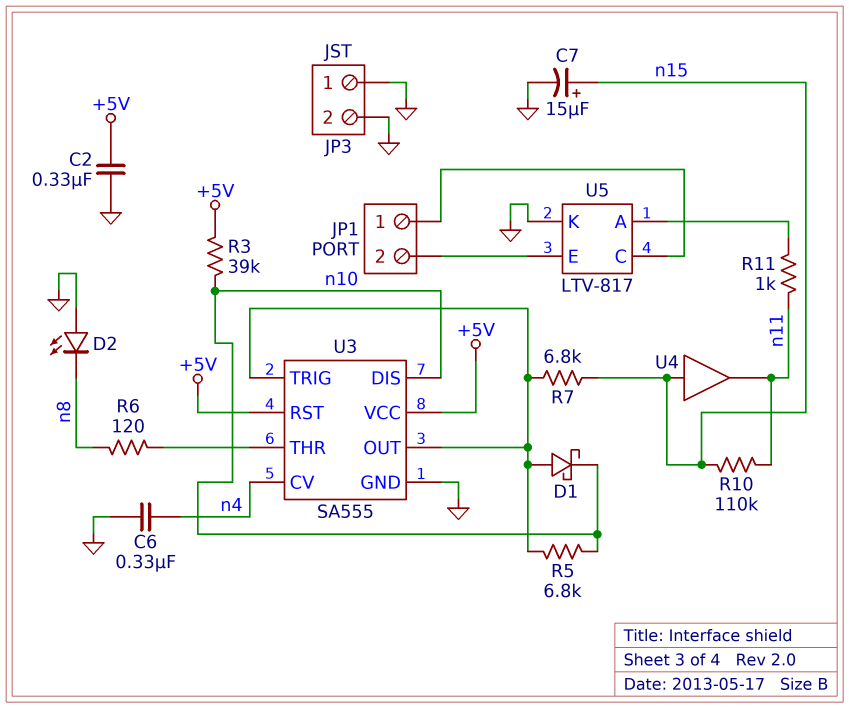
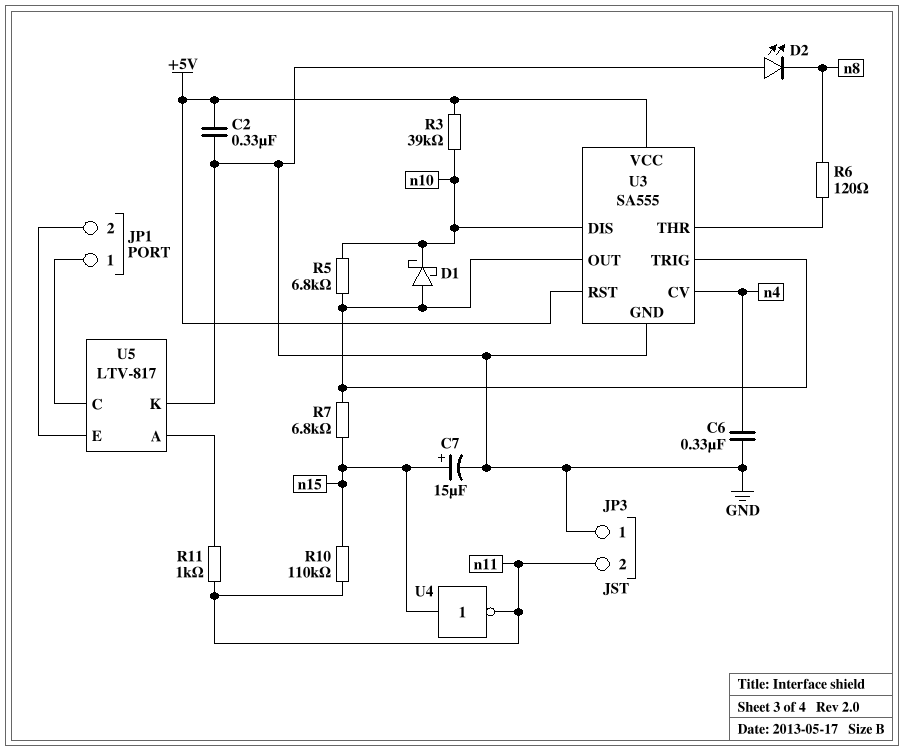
JP3 pin 2: GND -> n11
U4: buffer (in n15, out n11) -> NOT (in n15, out n11)

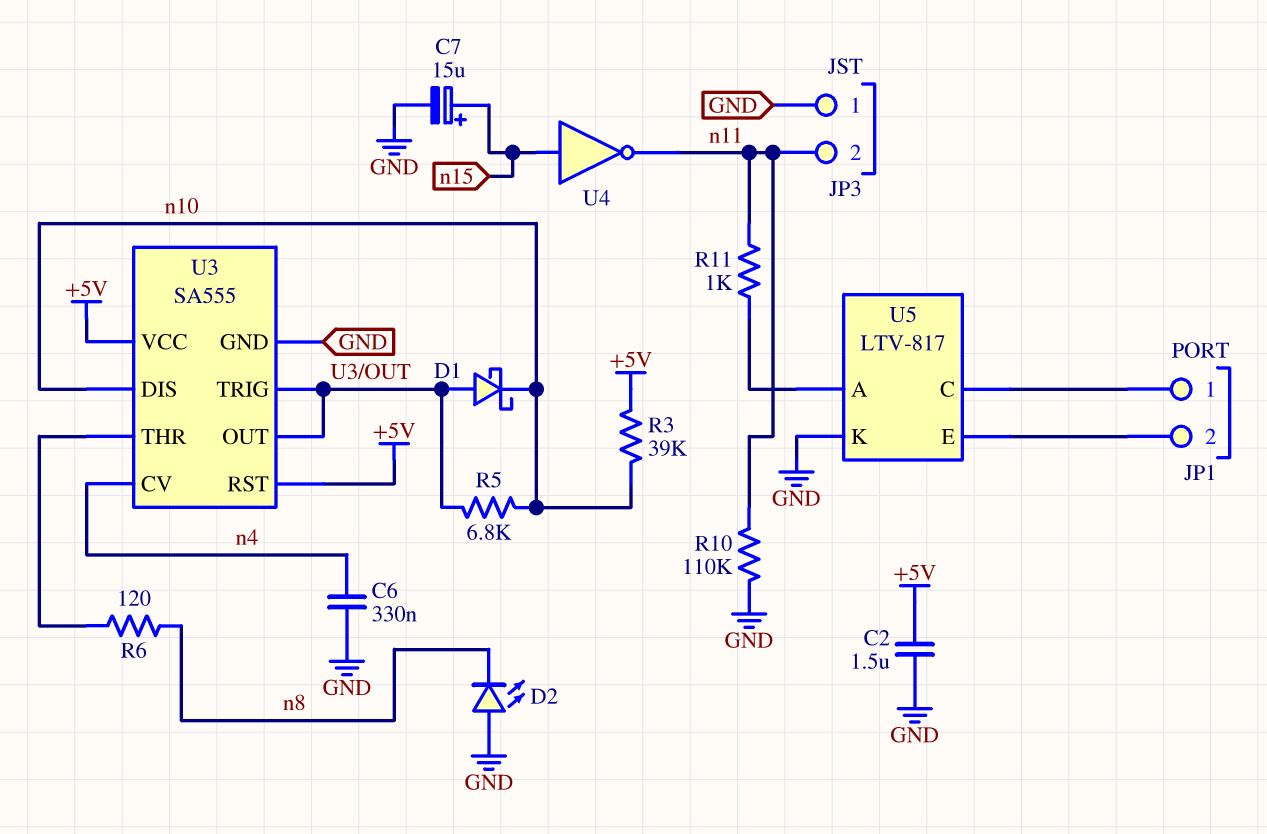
C2: 330nF (+5V, GND) -> 1.5uF (+5V, GND)
R7: 6.8k (U3/OUT, n15) -> none
R10: 110k (n11, n15) -> 110k (GND, n11)

